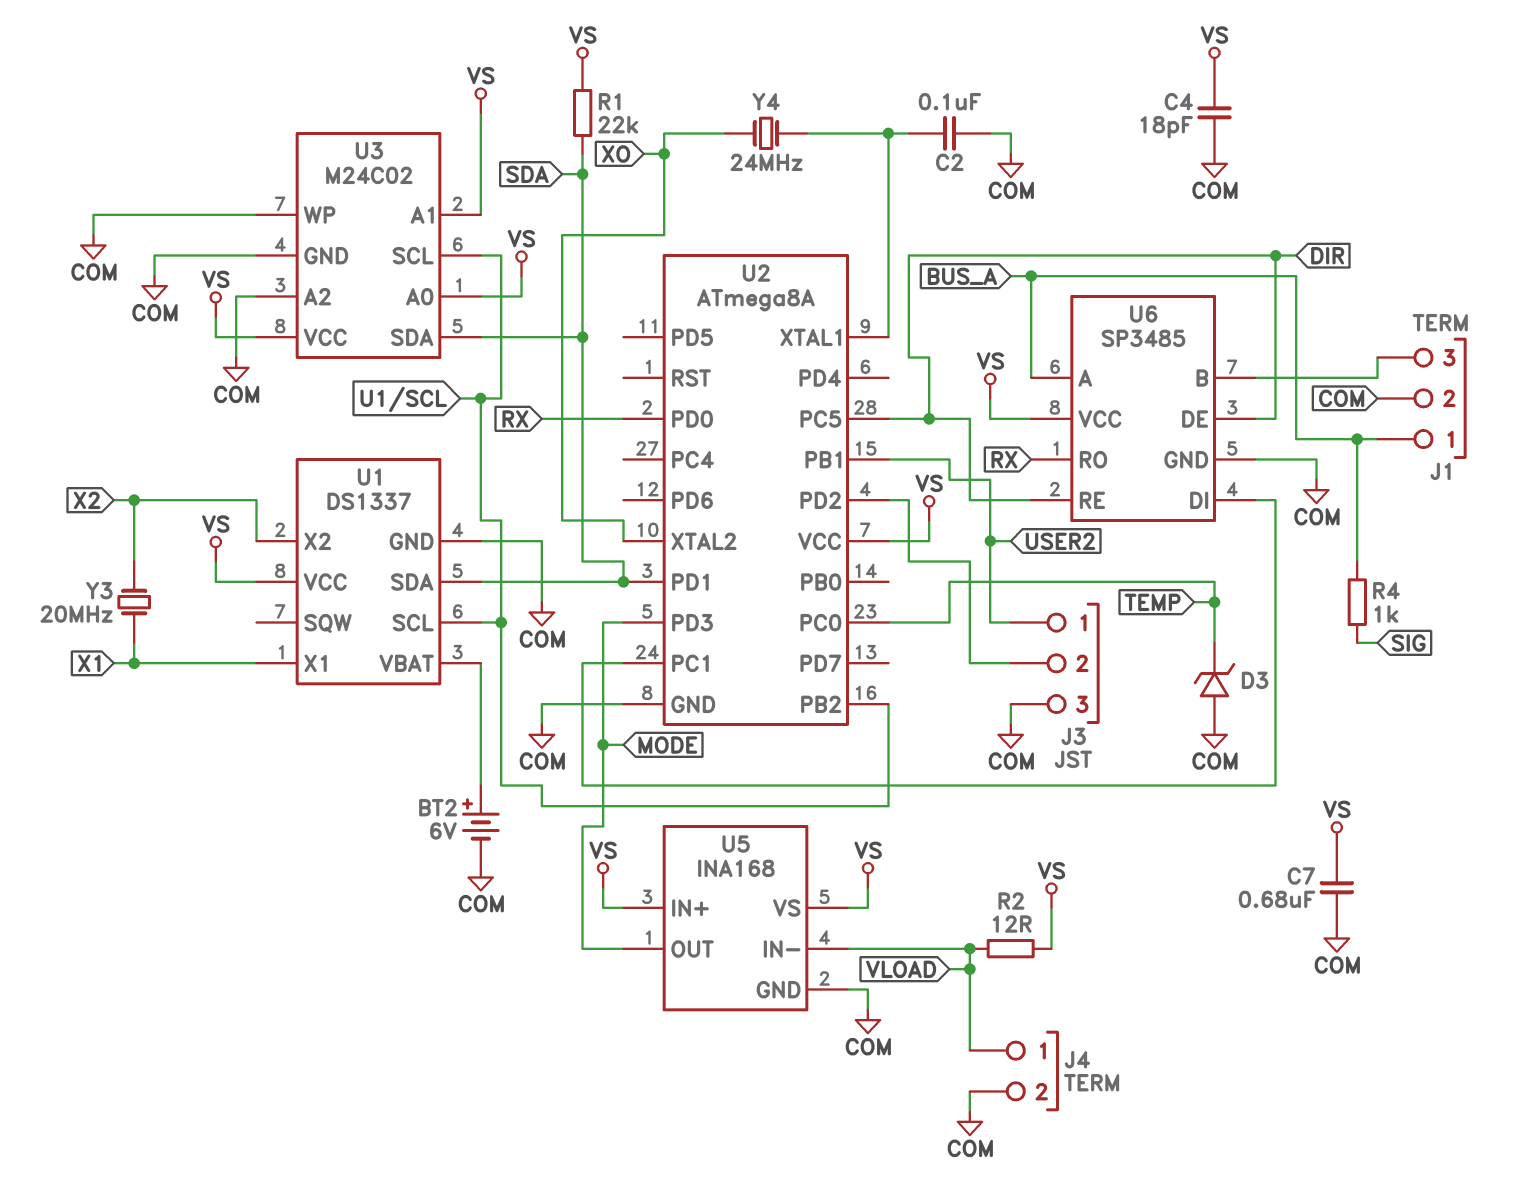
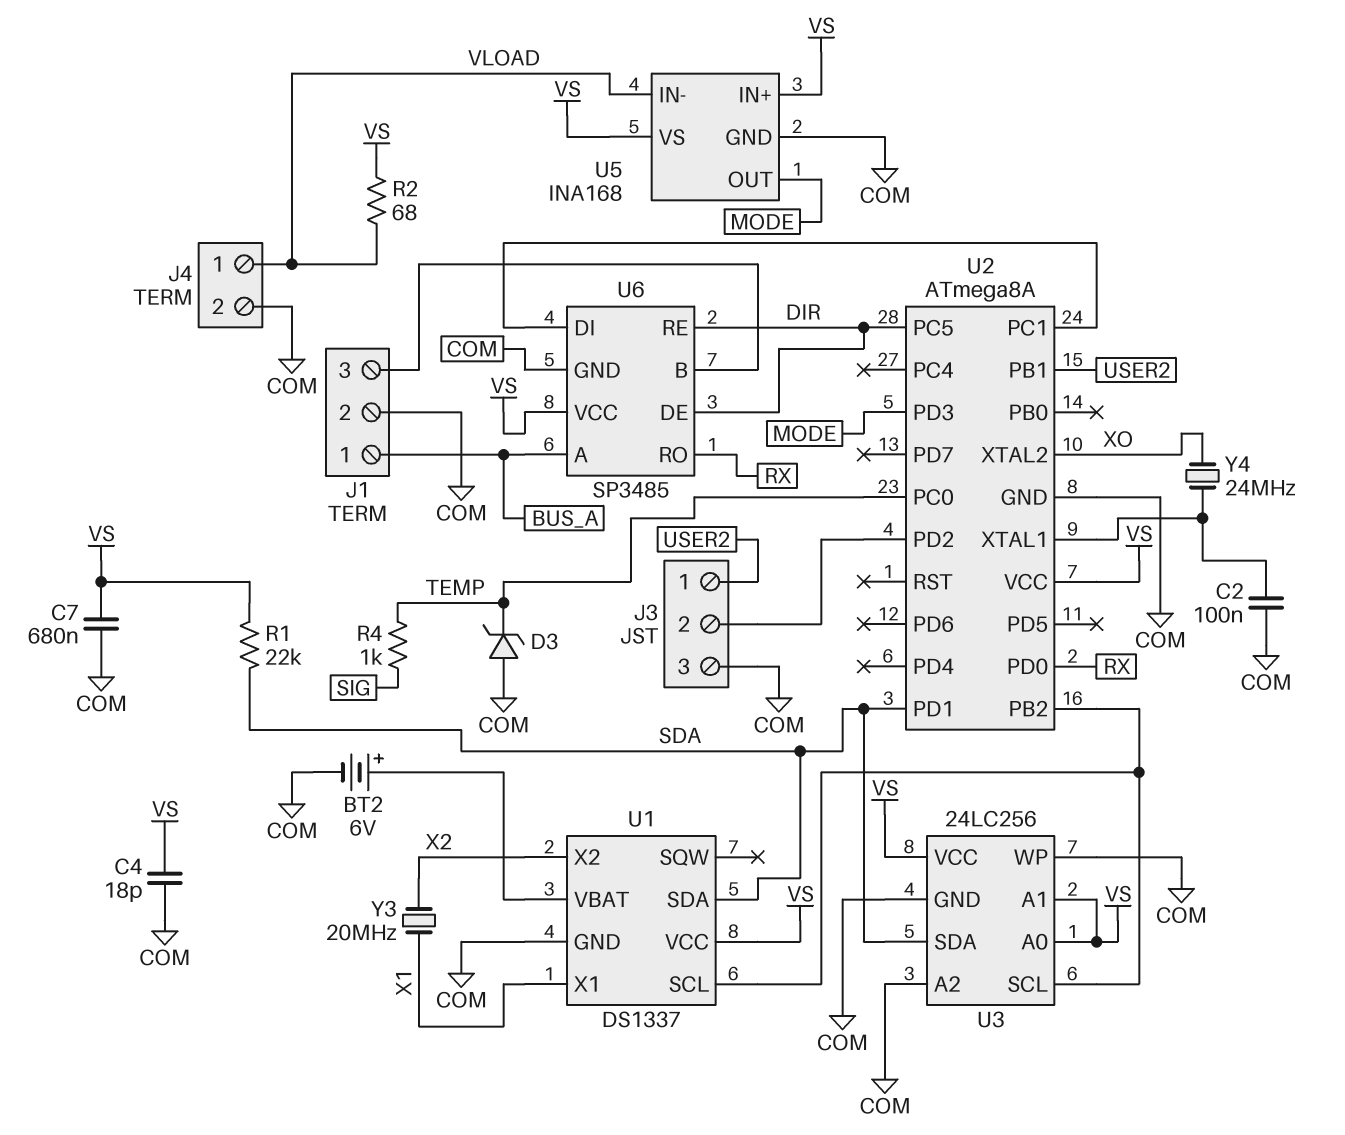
R2: 12 (VLOAD, VS) -> 68 (VLOAD, VS)
R4: 1k (BUS_A, SIG) -> 1k (SIG, TEMP)
U3: M24C02 -> 24LC256

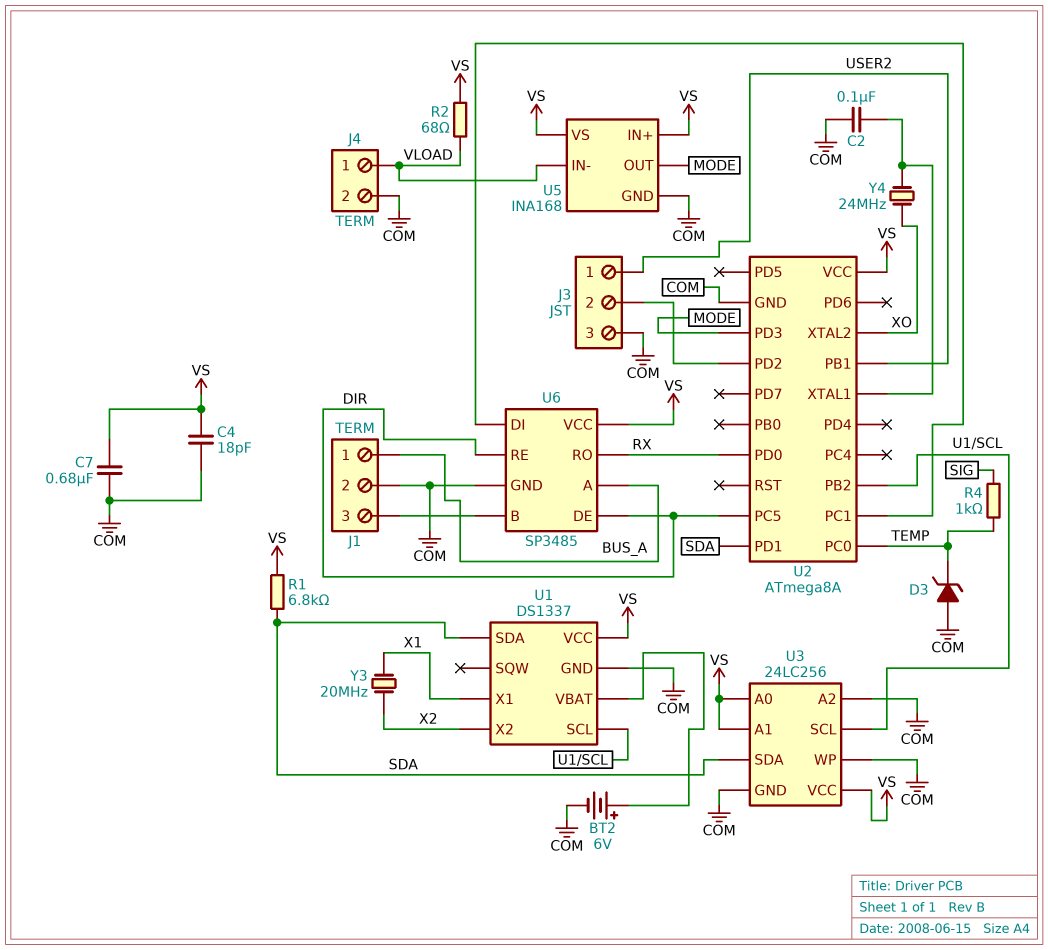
R1: 22k (SDA, VS) -> 6.8k (SDA, VS)

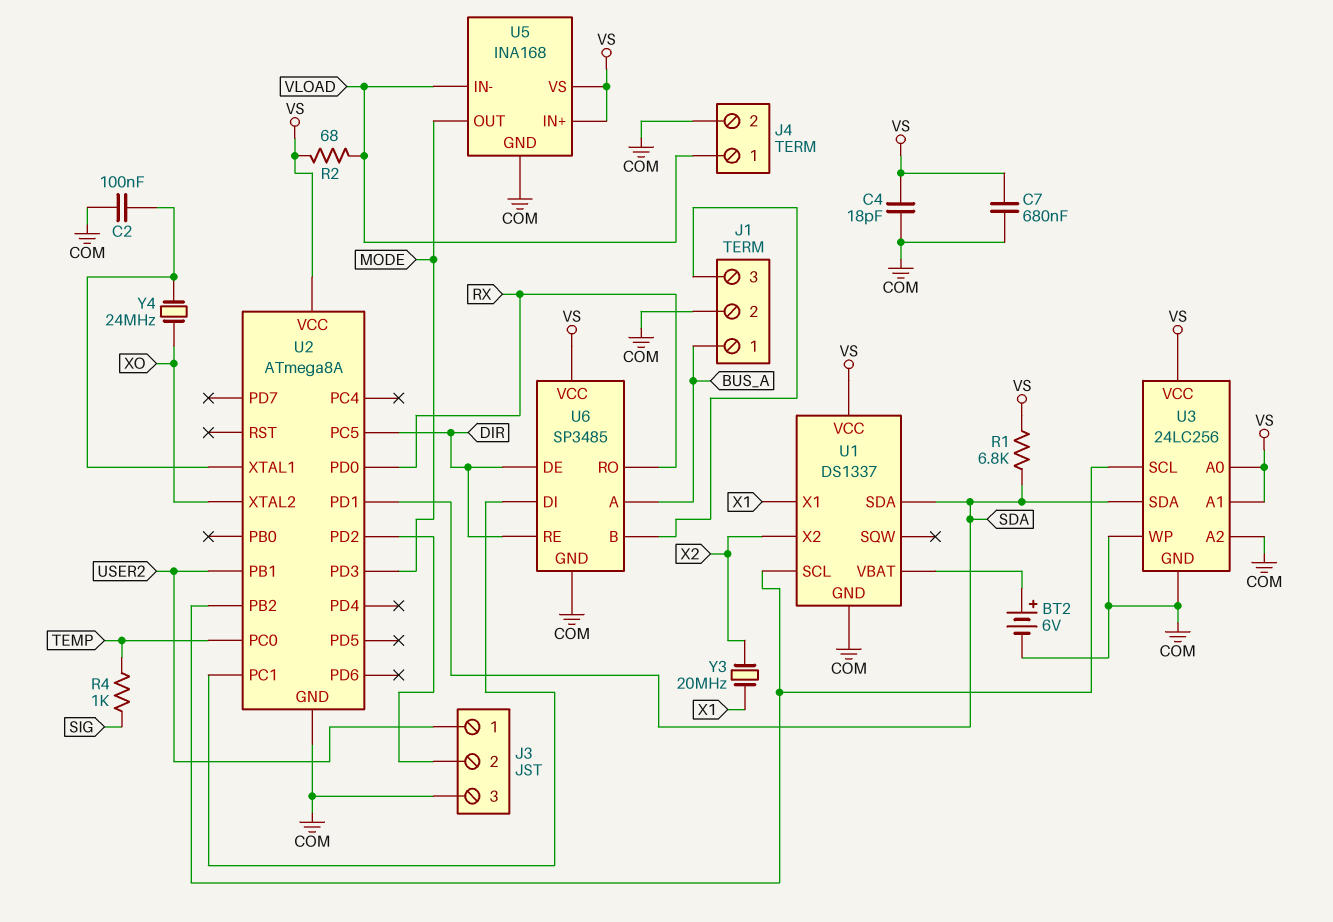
D3: zener (A COM, K TEMP) -> none

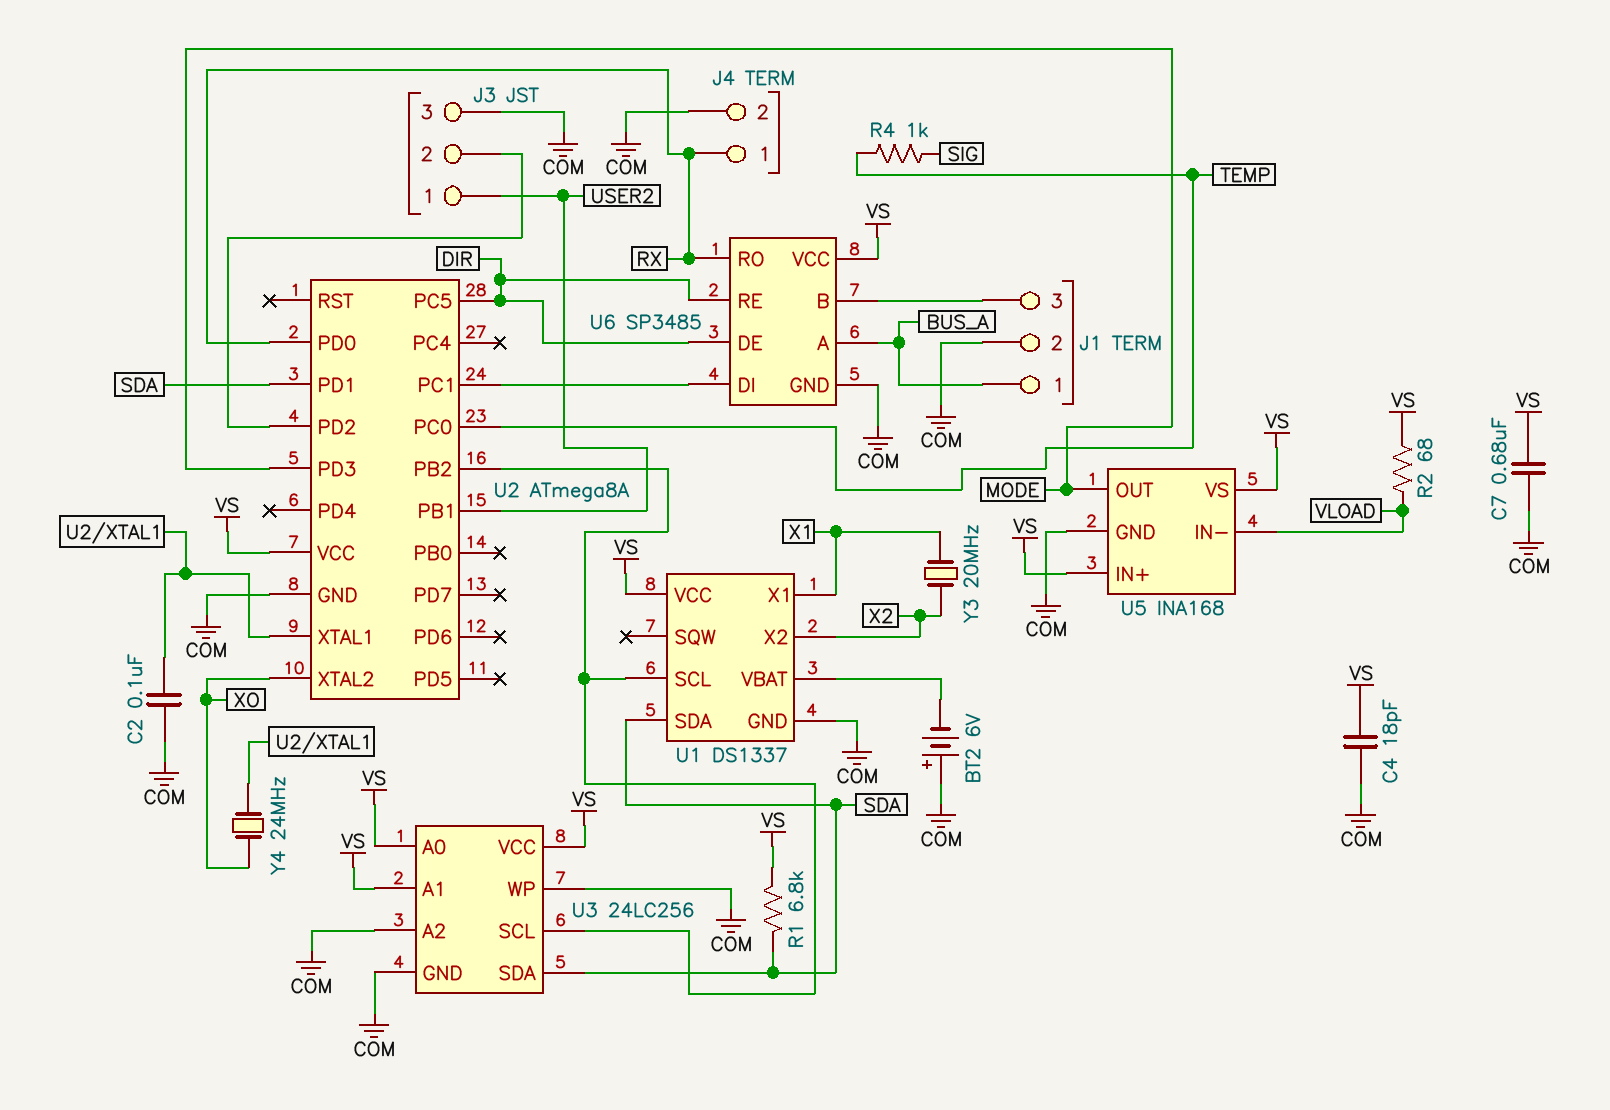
BT2: 6V (plus U1/VBAT, minus COM) -> 6V (plus COM, minus U1/VBAT)
J4 pin 1: VLOAD -> RX

